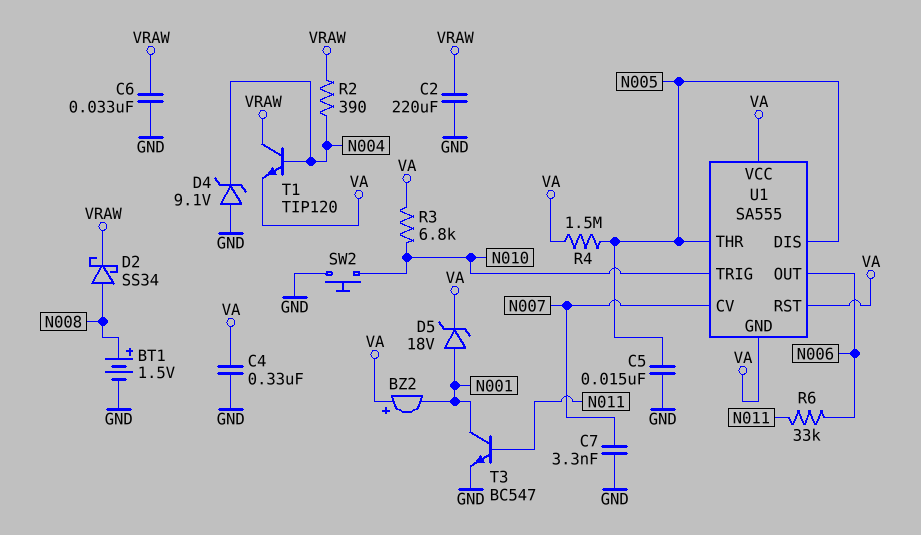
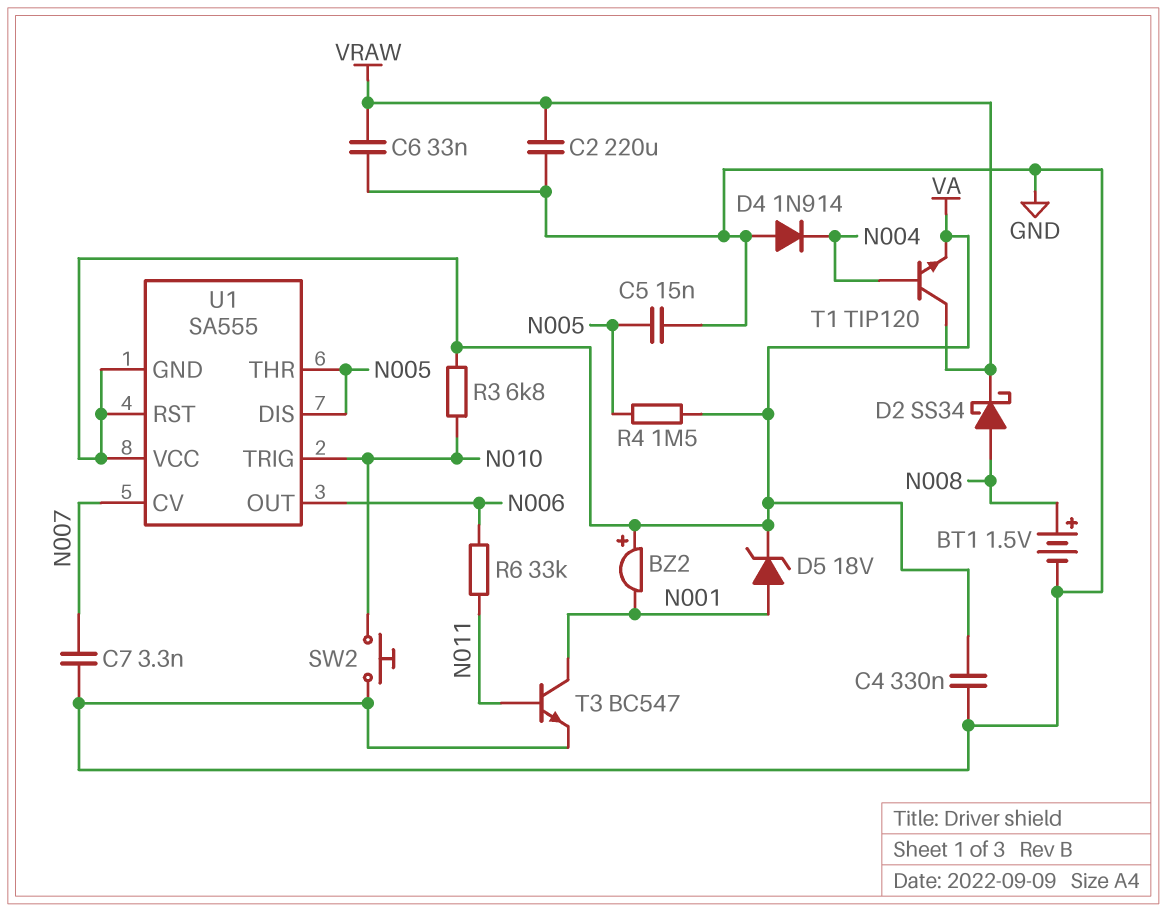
D4: zener 9.1V (A GND, K N004) -> diode 1N914 (A GND, K N004)
R2: 390 (N004, VRAW) -> none

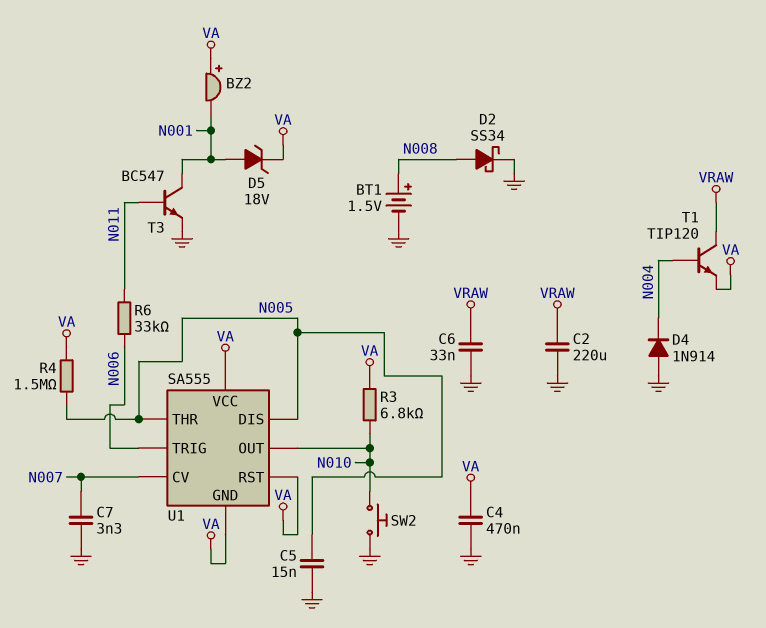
C4: 330nF (GND, VA) -> 470nF (GND, VA)
D2: schottky SS34 (A N008, K VRAW) -> schottky SS34 (A N008, K GND)
U1 pin OUT: N006 -> N010
U1 pin TRIG: N010 -> N006

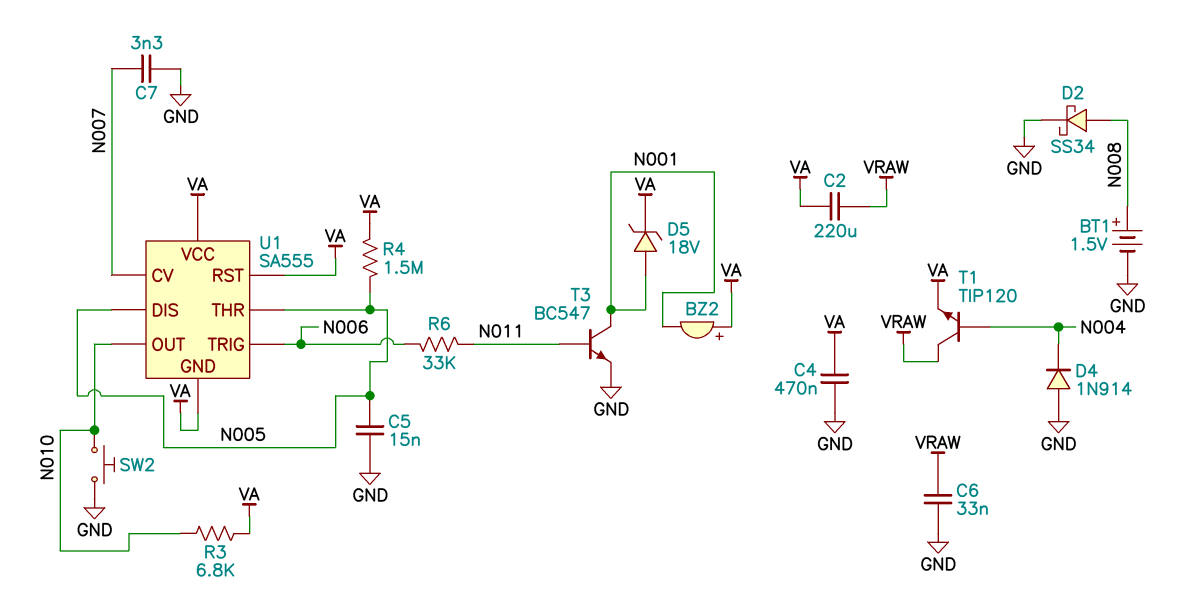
C2: 220uF (GND, VRAW) -> 220uF (VA, VRAW)

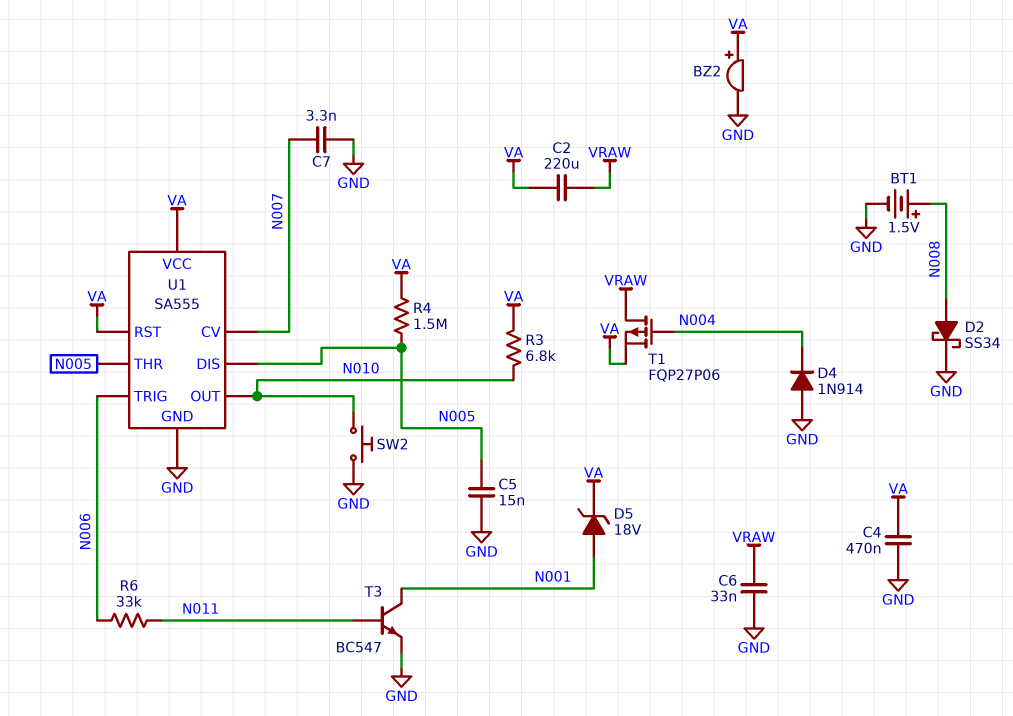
BZ2: buzzer (plus VA, minus N001) -> buzzer (plus VA, minus GND)
T1: NPN TIP120 (B N004, C VRAW, E VA) -> PMOS FQP27P06 (G N004, D VRAW, S VA)
U1 pin GND: VA -> GND

